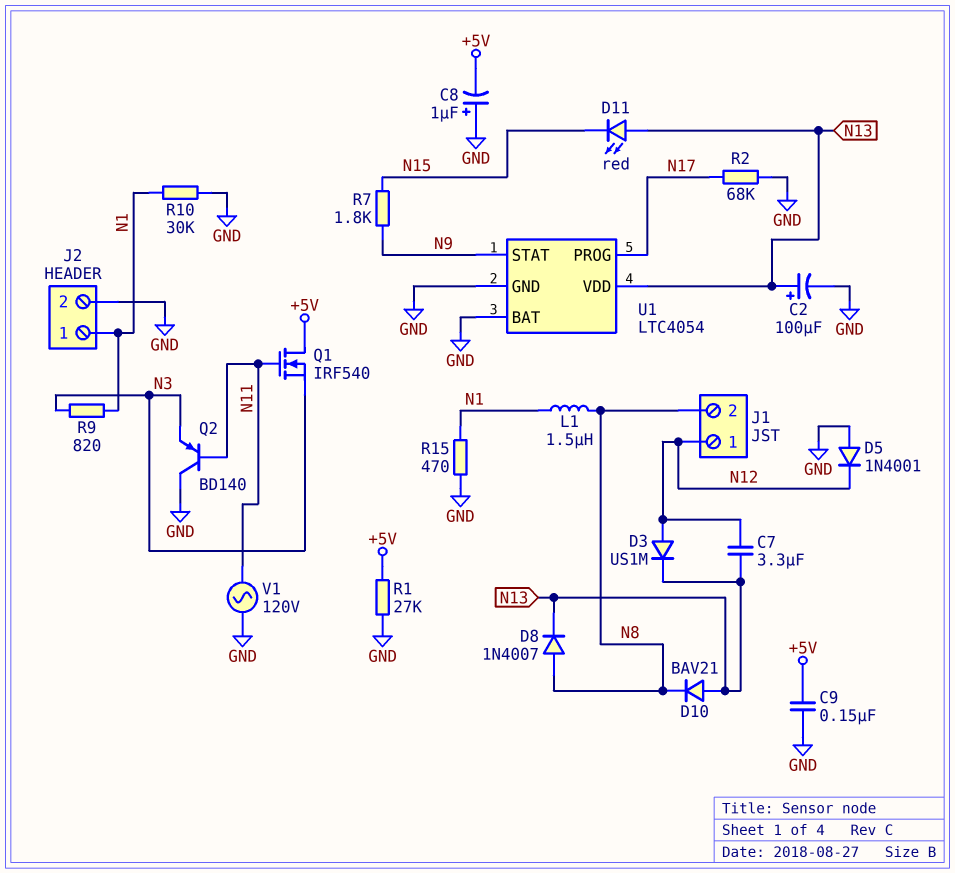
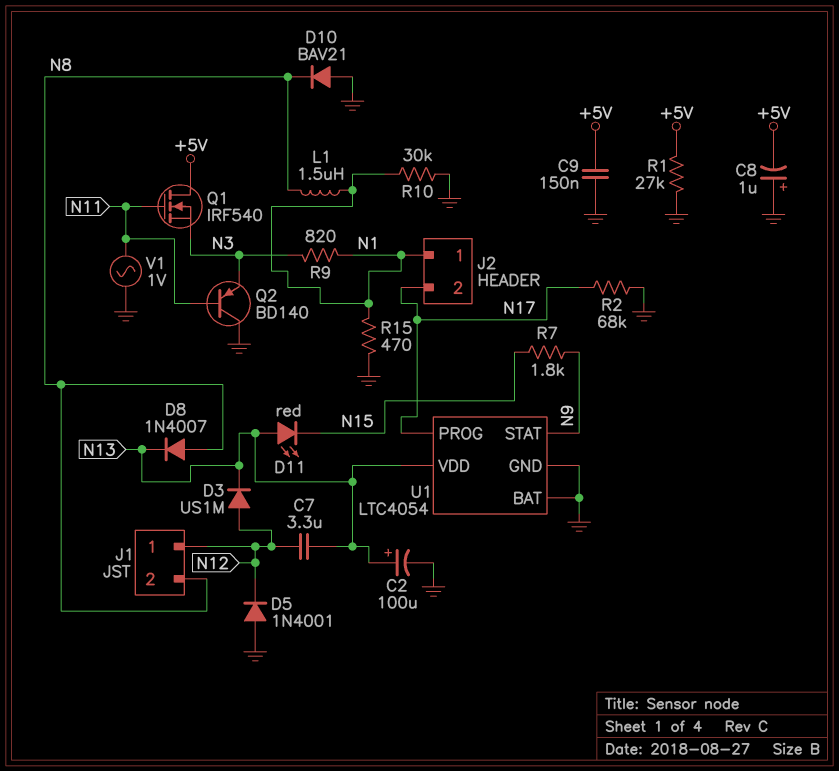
D10: diode BAV21 (A N13, K N8) -> diode BAV21 (A GND, K N8)
J2 pin 2: GND -> N17
V1: AC 120V (GND, N11) -> AC 1V (GND, N11)

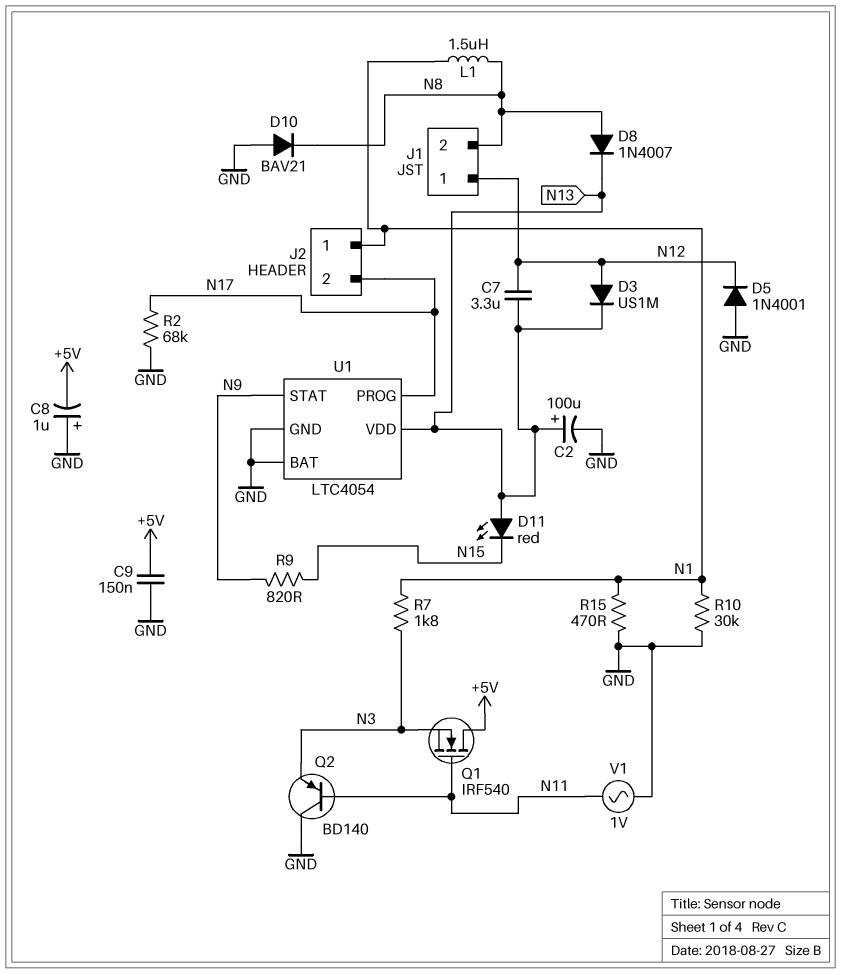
R1: 27k (+5V, GND) -> none
R7: 1.8k (N9, N15) -> 1.8k (N1, N3)
R9: 820 (N1, N3) -> 820 (N9, N15)

